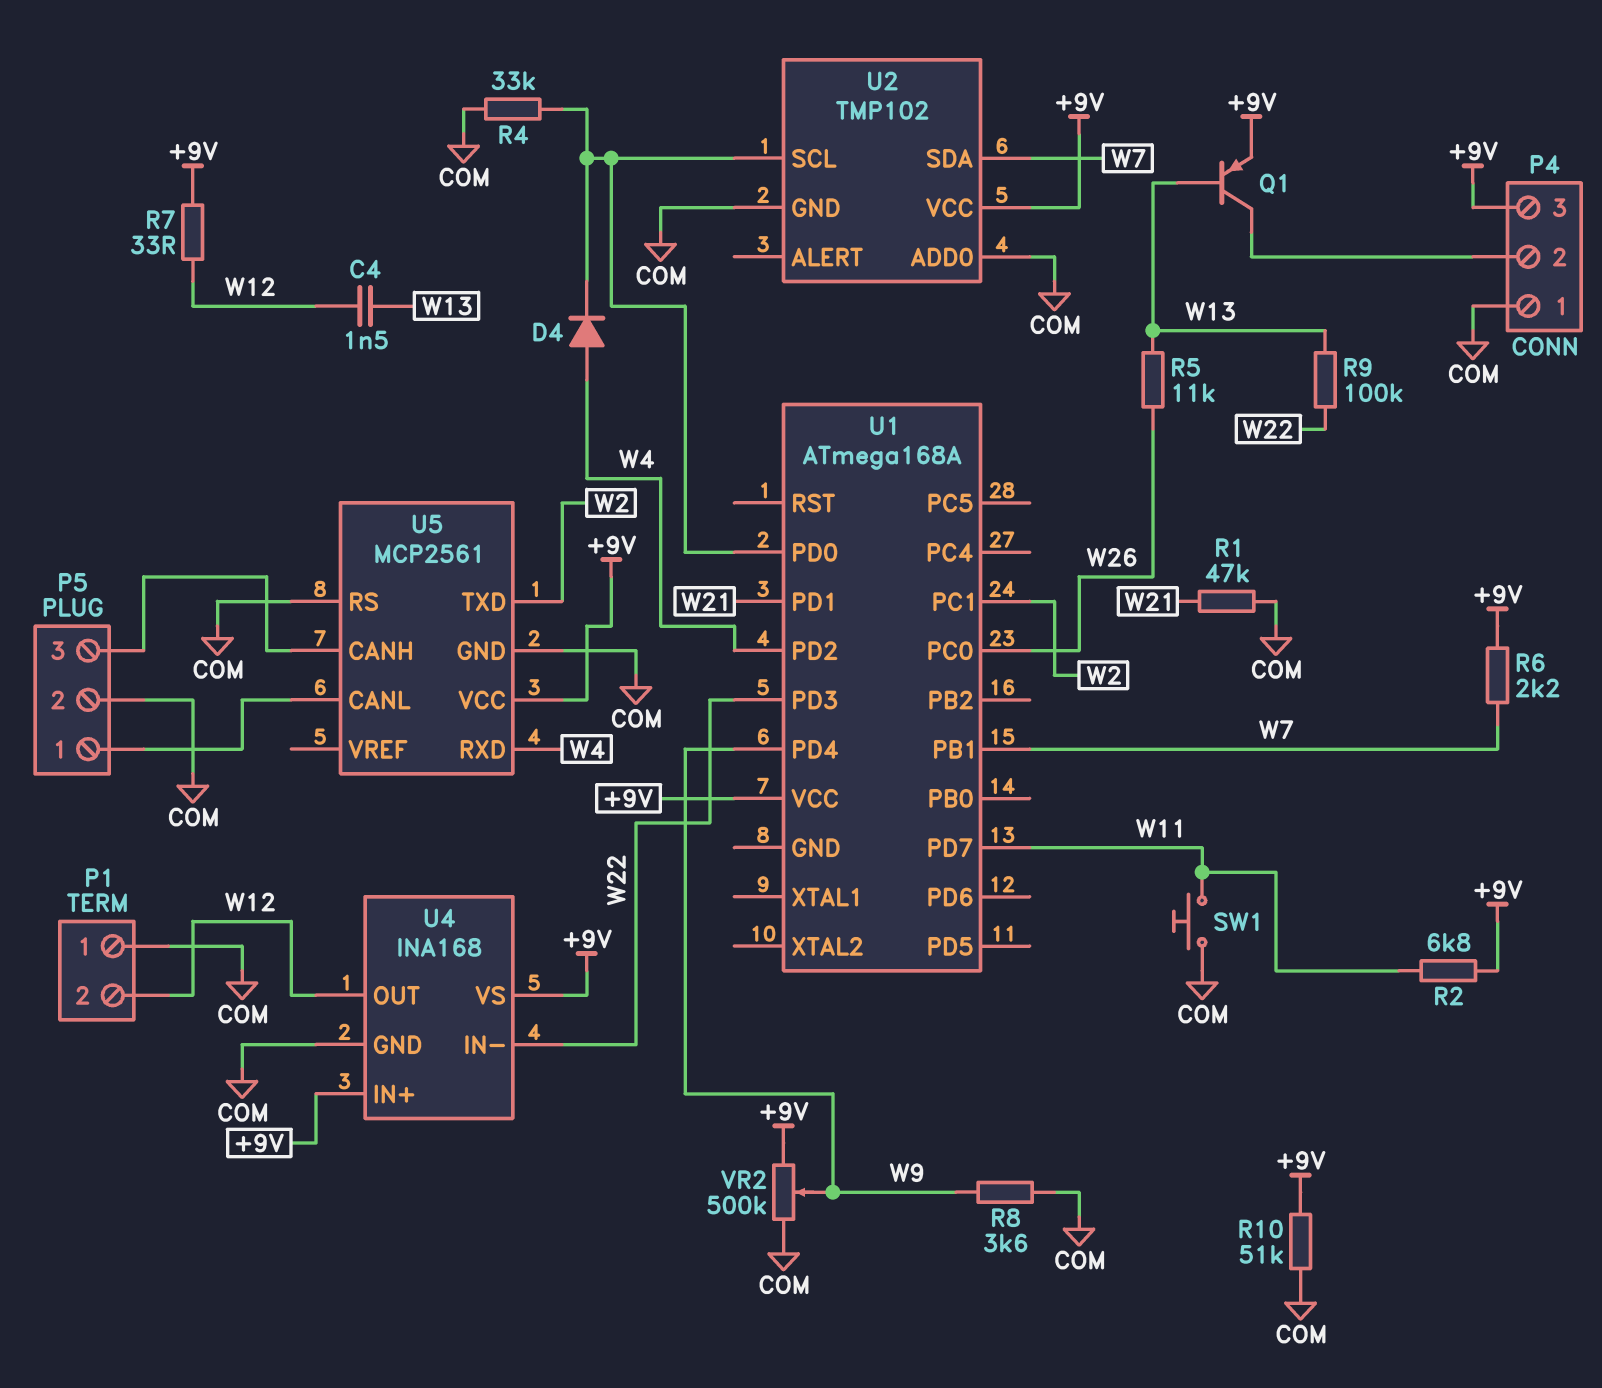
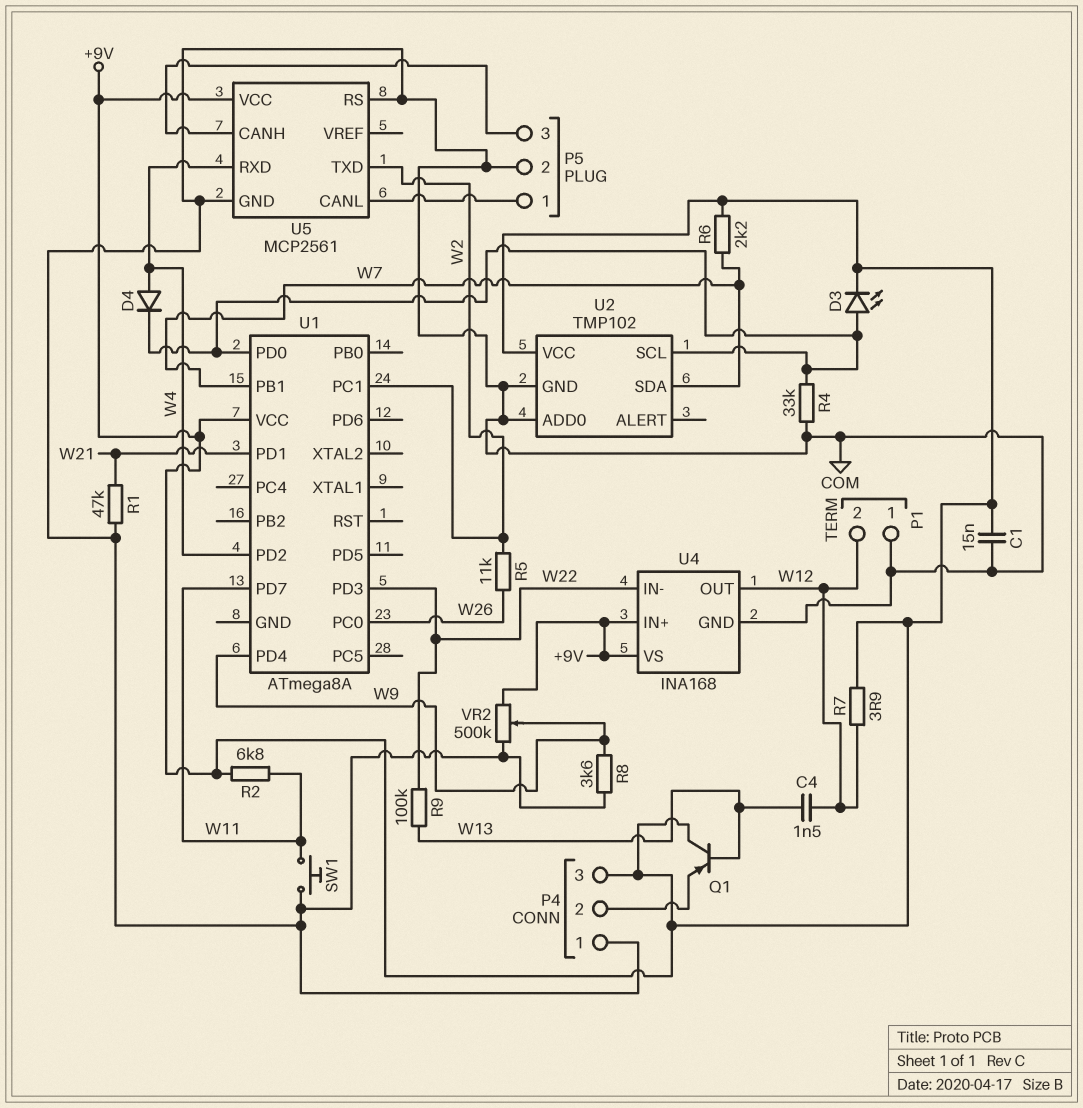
C1: none -> 15nF (+9V, COM)
D3: none -> LED (A U1/PD0, K +9V)
Q1: PNP (B W13, C P4/2, E +9V) -> PNP (B W13, C +9V, E P4/2)
R5: 11k (W13, W26) -> 11k (W2, W26)
R7: 33 (+9V, W12) -> 3.9 (+9V, W12)
R10: 51k (+9V, COM) -> none
U1: ATmega168A -> ATmega8A

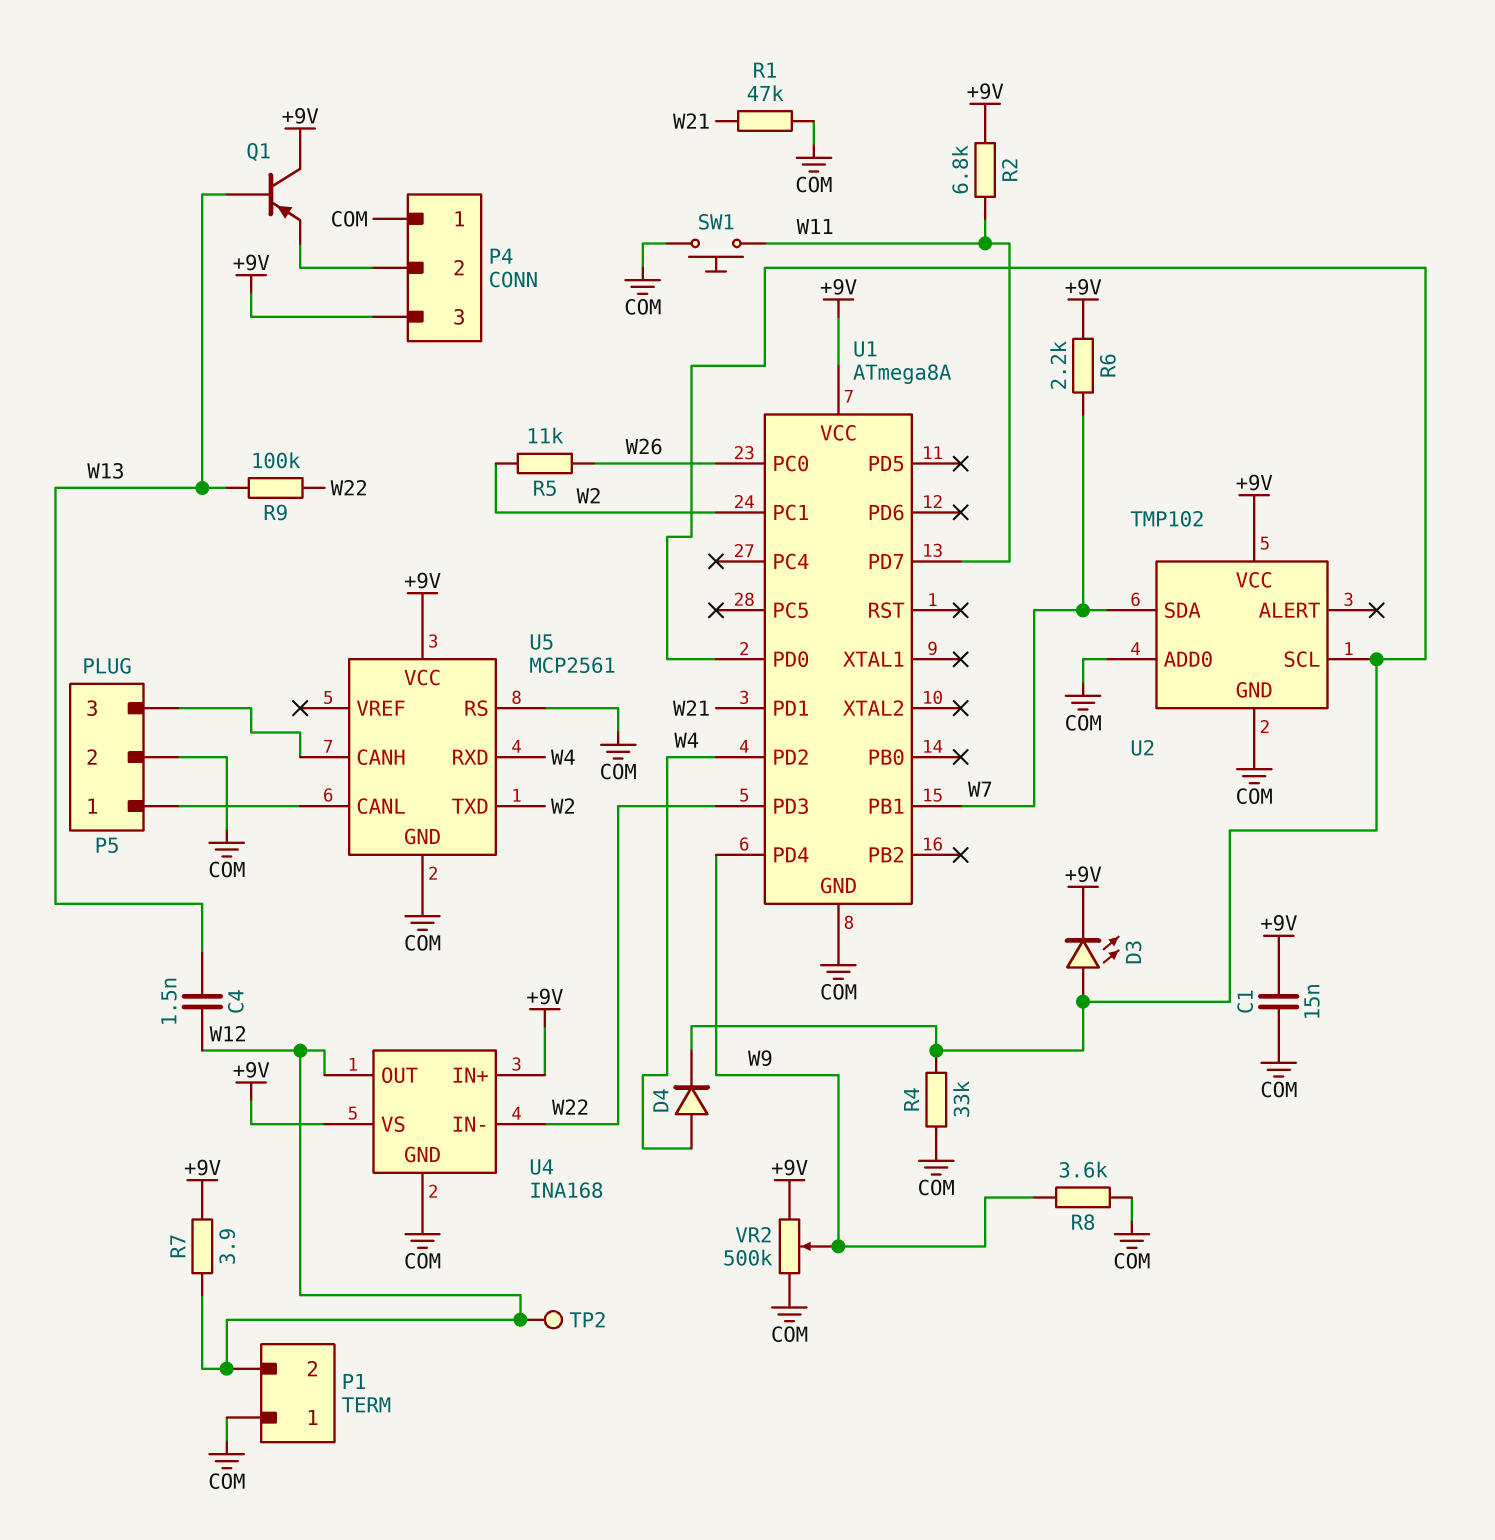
TP2: none -> test point (W12)
U1 pin GND: none -> COM

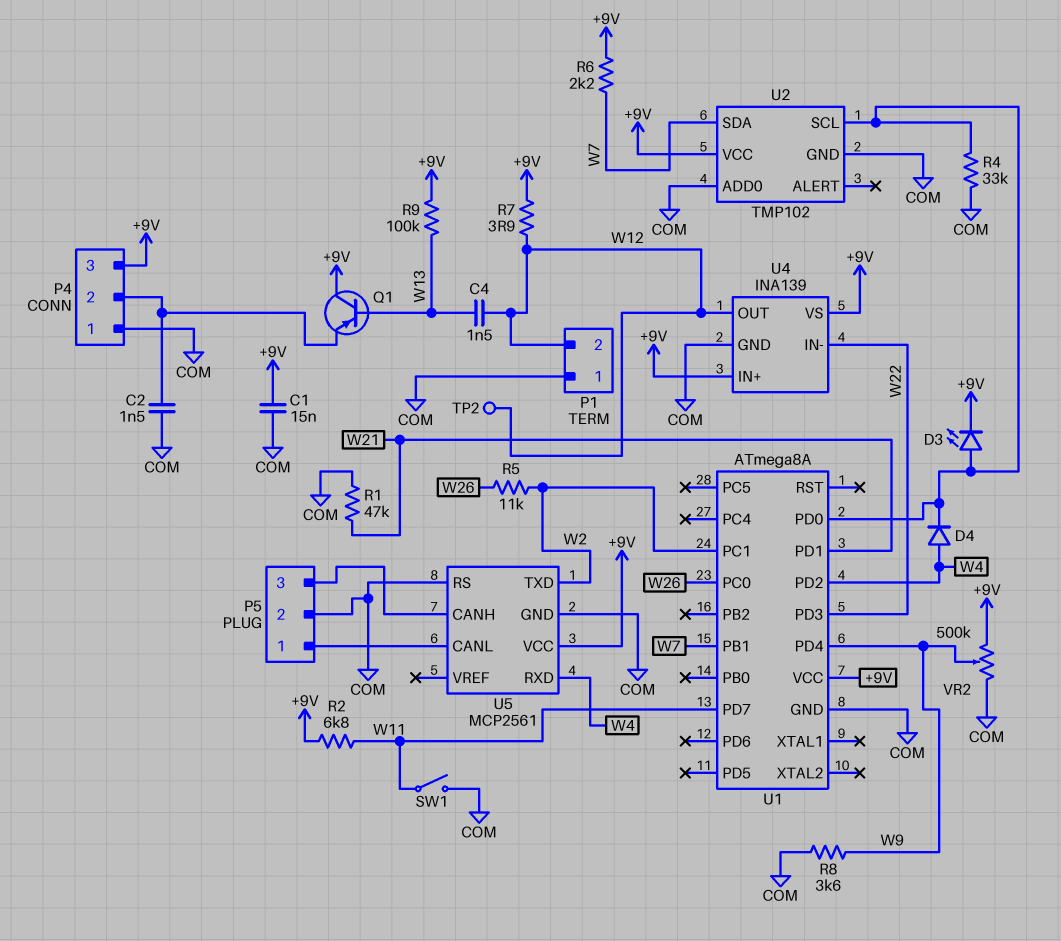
C2: none -> 1.5nF (COM, P4/2)
R9: 100k (W13, W22) -> 100k (+9V, W13)
SW1: button (COM, W11) -> switch (COM, W11)
U4: INA168 -> INA139

